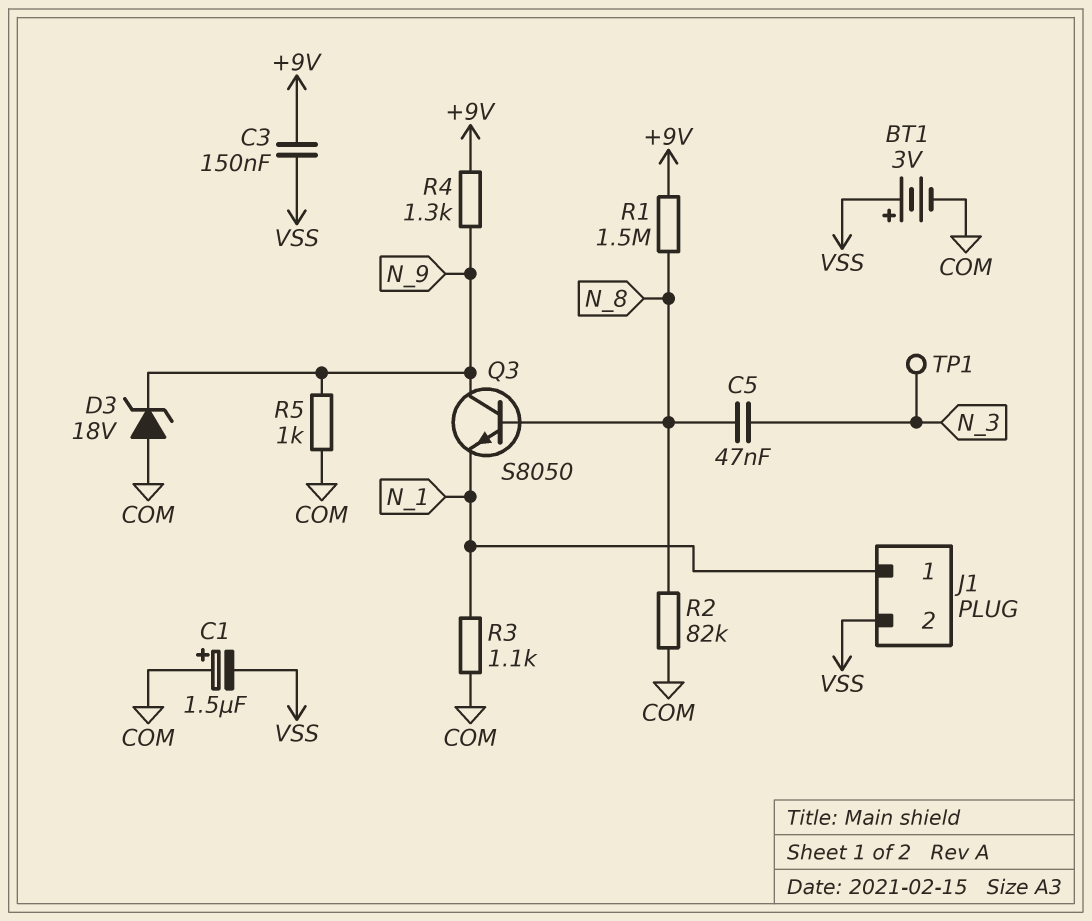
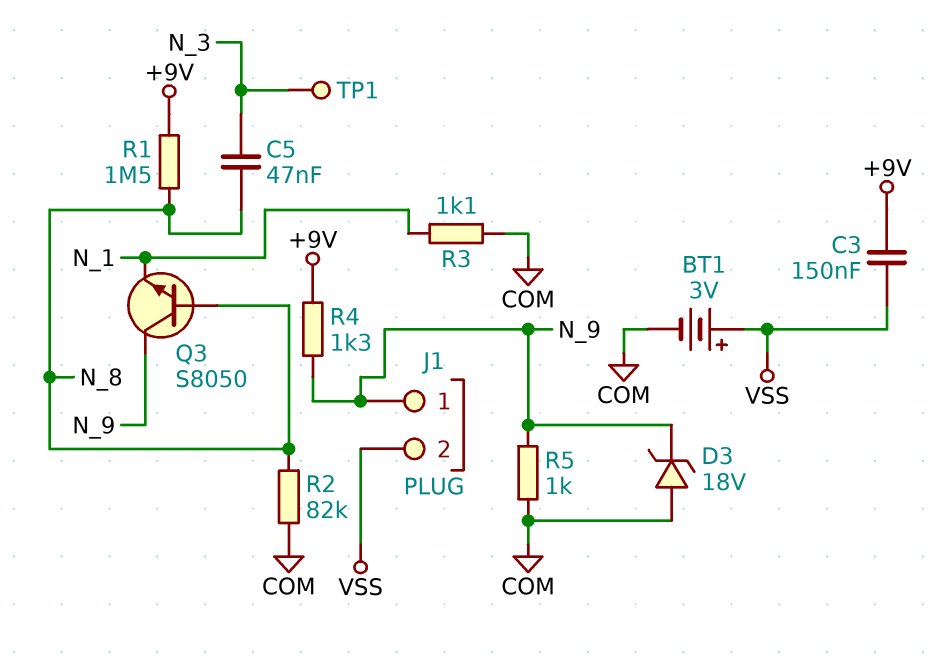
C1: 1.5uF (plus COM, minus VSS) -> none
J1 pin 1: N_1 -> N_9

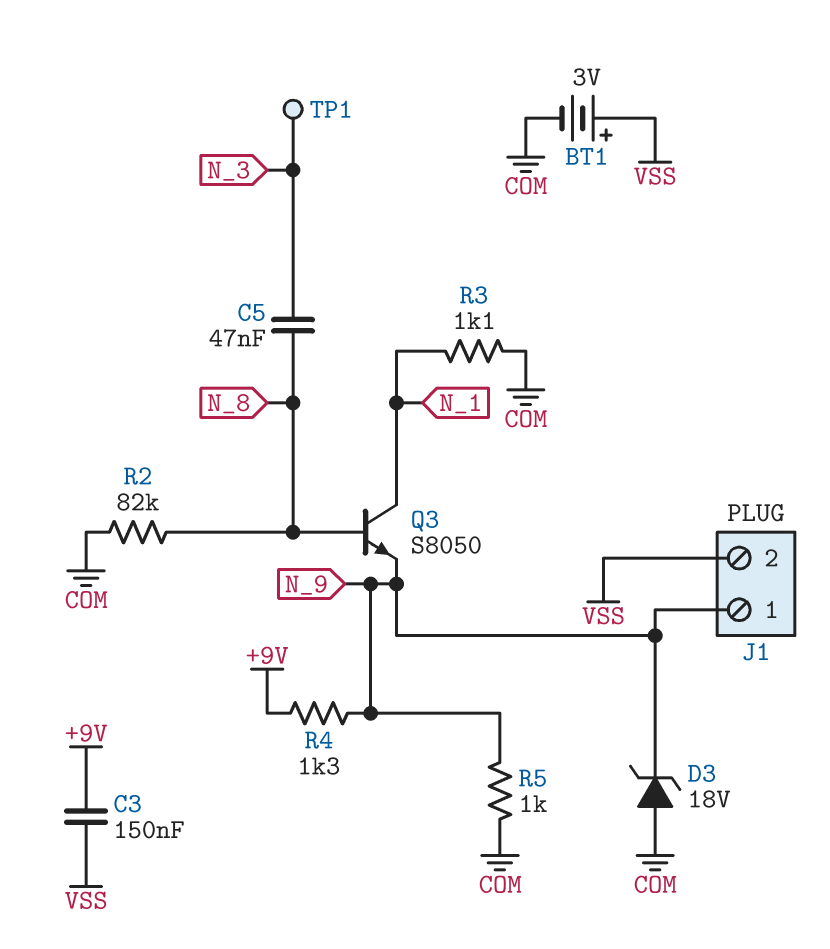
Q3: NPN S8050 (B N_8, C N_9, E N_1) -> NPN S8050 (B N_8, C N_1, E N_9)
R1: 1.5M (+9V, N_8) -> none

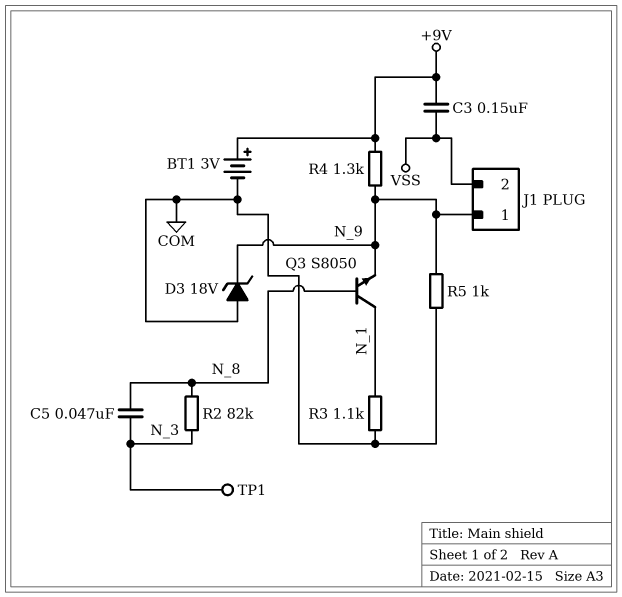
BT1: 3V (plus VSS, minus COM) -> 3V (plus +9V, minus COM)
R2: 82k (COM, N_8) -> 82k (N_3, N_8)

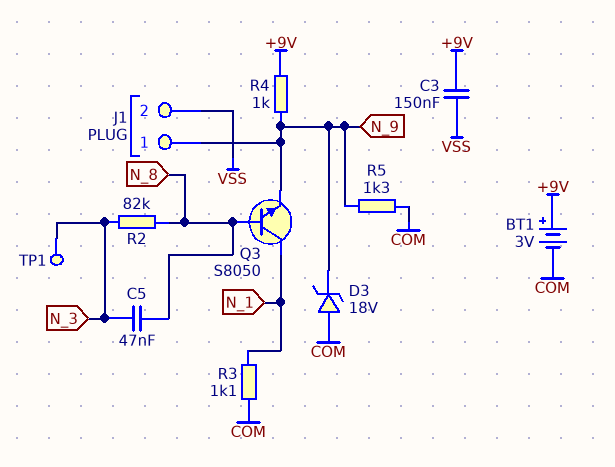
R4: 1.3k (+9V, N_9) -> 1k (+9V, N_9)
R5: 1k (COM, N_9) -> 1.3k (COM, N_9)

